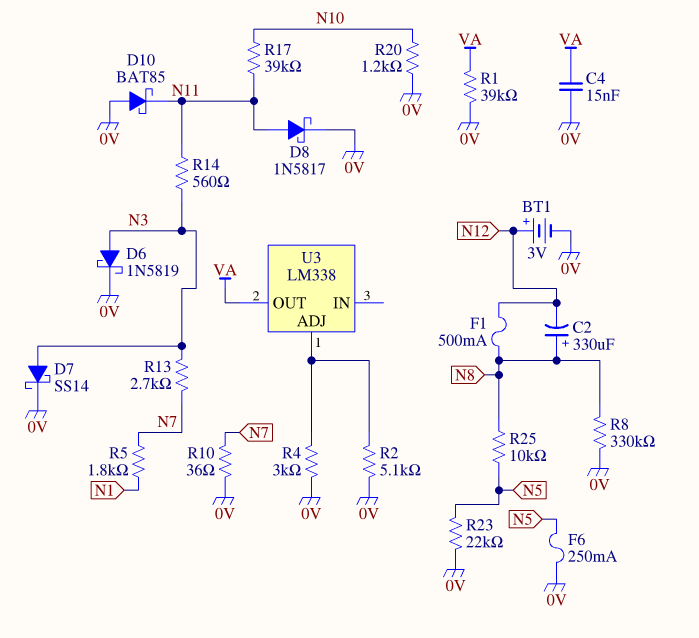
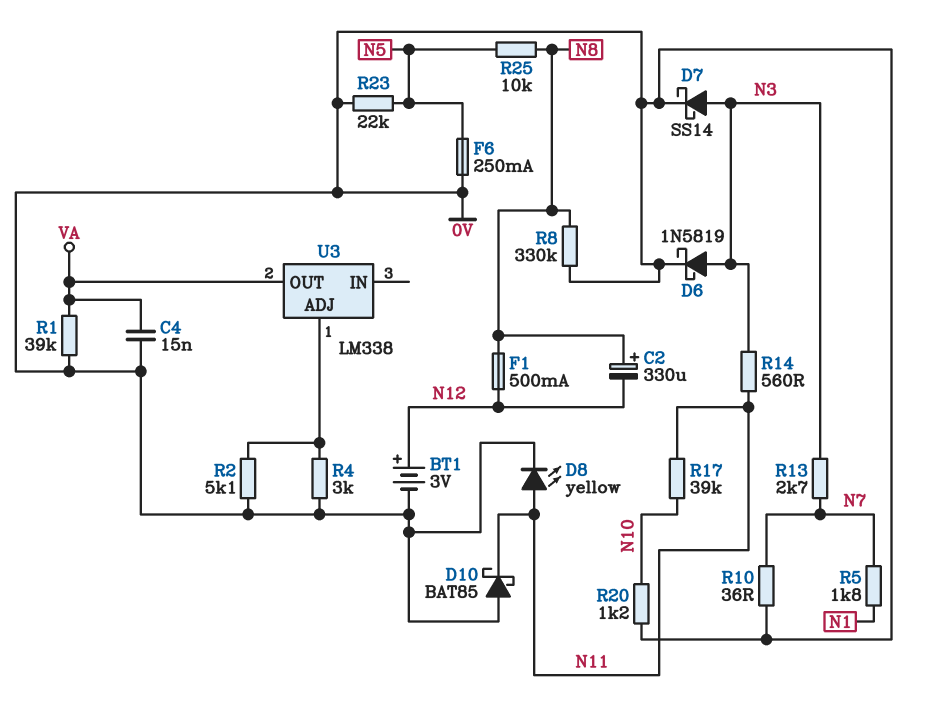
D8: schottky 1N5817 (A N11, K 0V) -> LED yellow (A N11, K 0V)

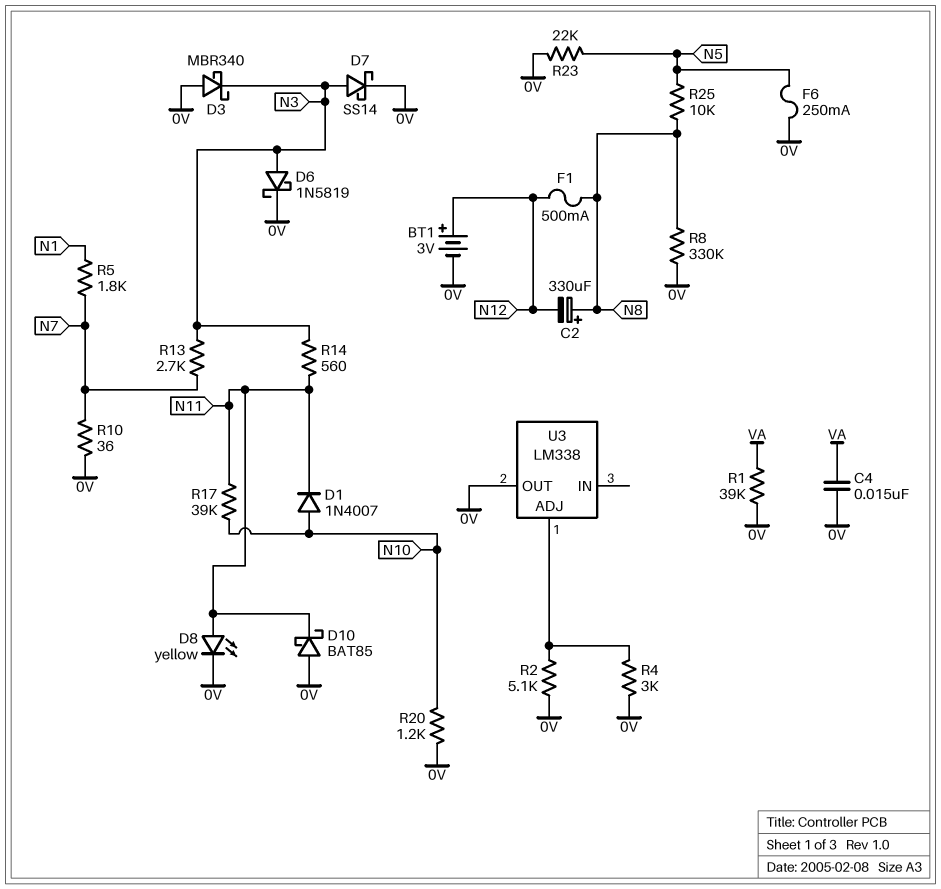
D1: none -> diode 1N4007 (A N10, K N11)
D3: none -> schottky MBR340 (A 0V, K N3)
U3 pin OUT: VA -> 0V

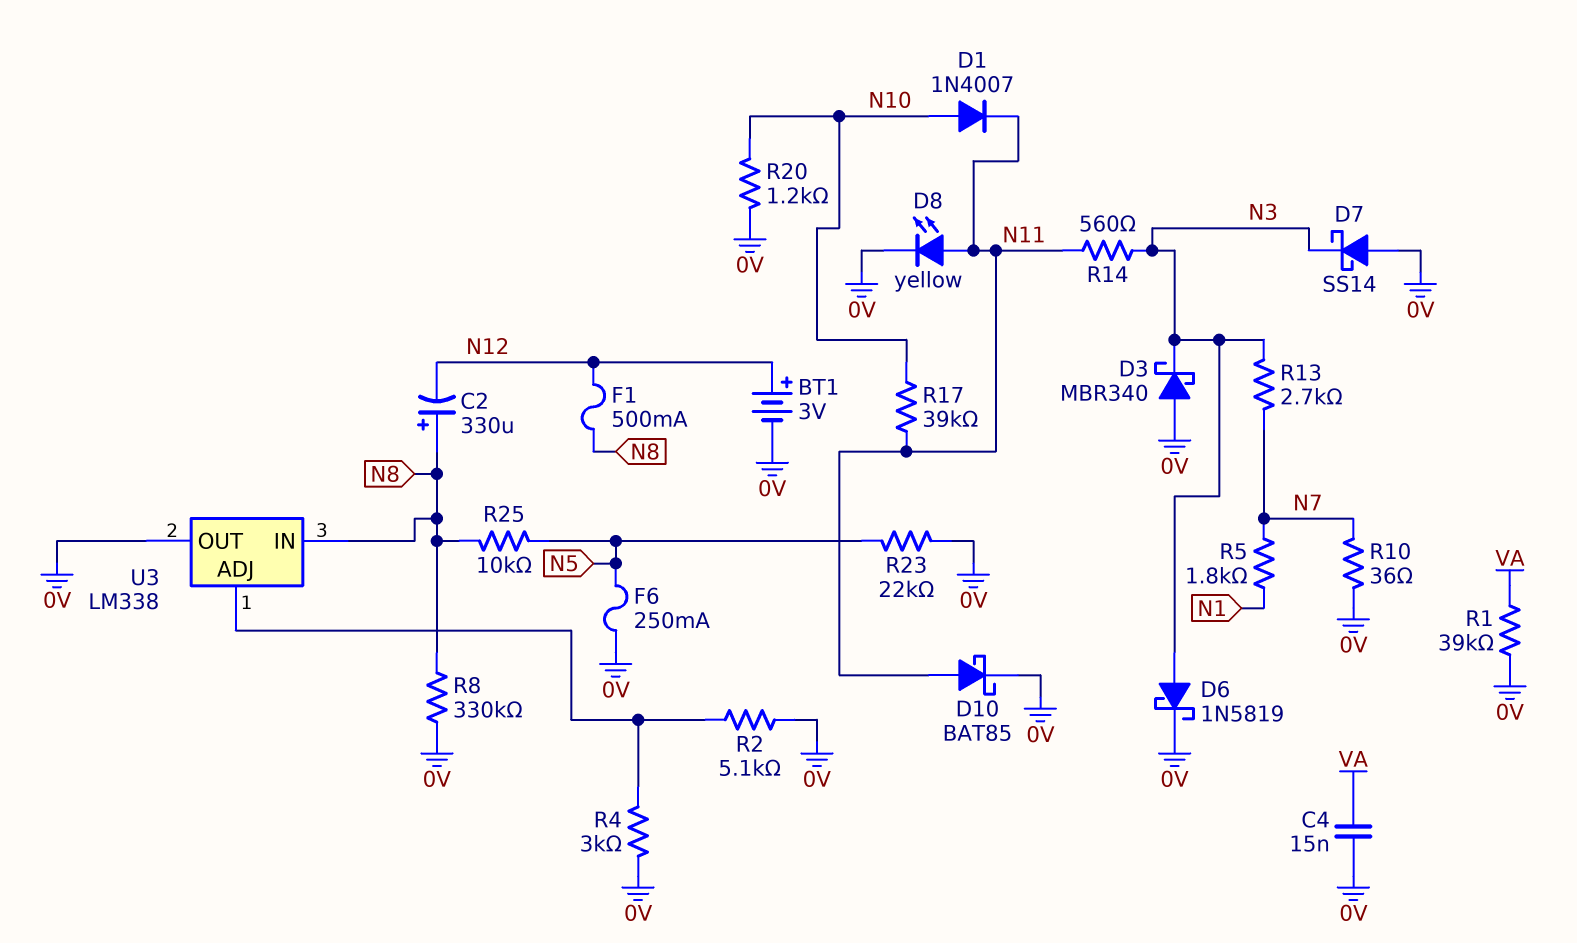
D7: schottky SS14 (A N3, K 0V) -> schottky SS14 (A 0V, K N3)
D10: schottky BAT85 (A 0V, K N11) -> schottky BAT85 (A N11, K 0V)
U3 pin IN: none -> N8

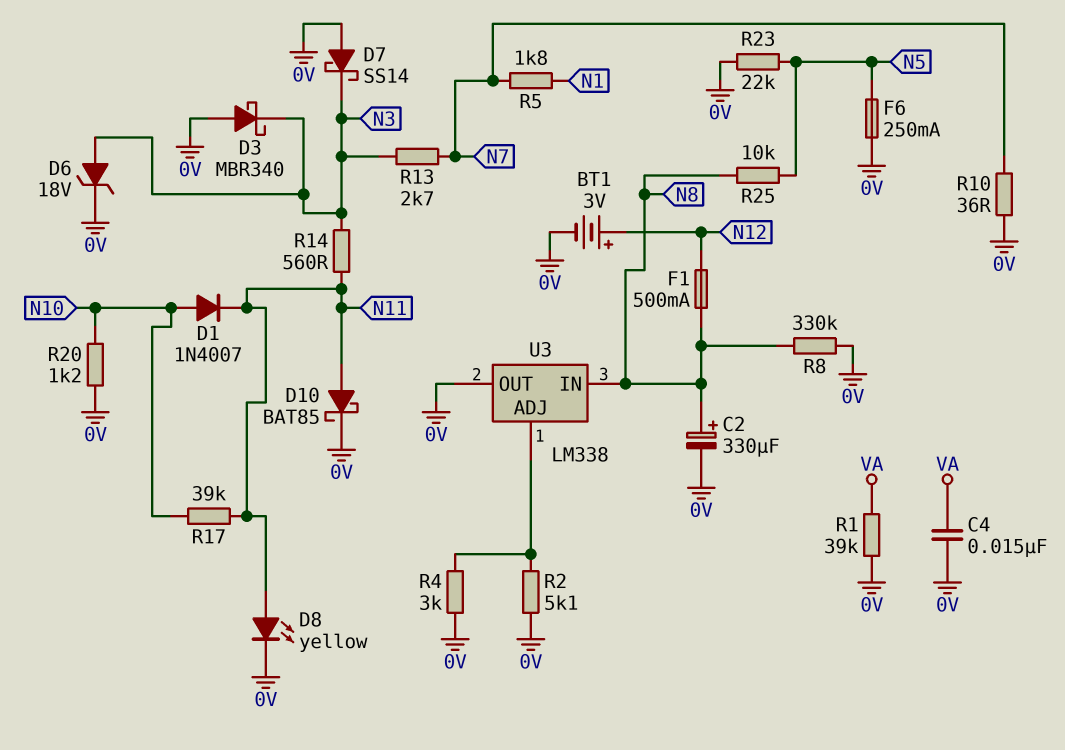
C2: 330uF (plus N8, minus N12) -> 330uF (plus N8, minus 0V)
D6: schottky 1N5819 (A N3, K 0V) -> zener 18V (A N3, K 0V)

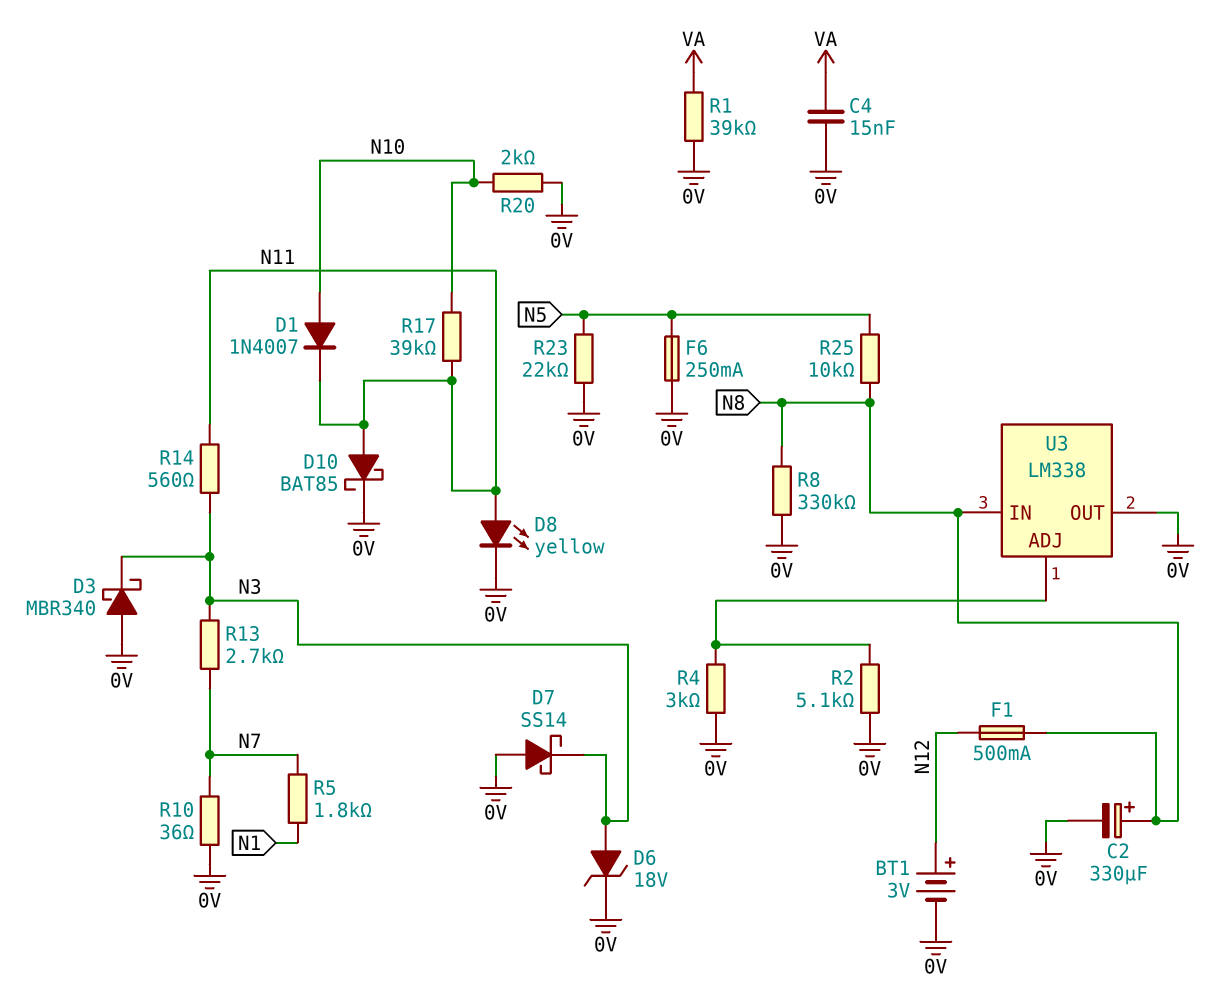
R20: 1.2k (0V, N10) -> 2k (0V, N10)

